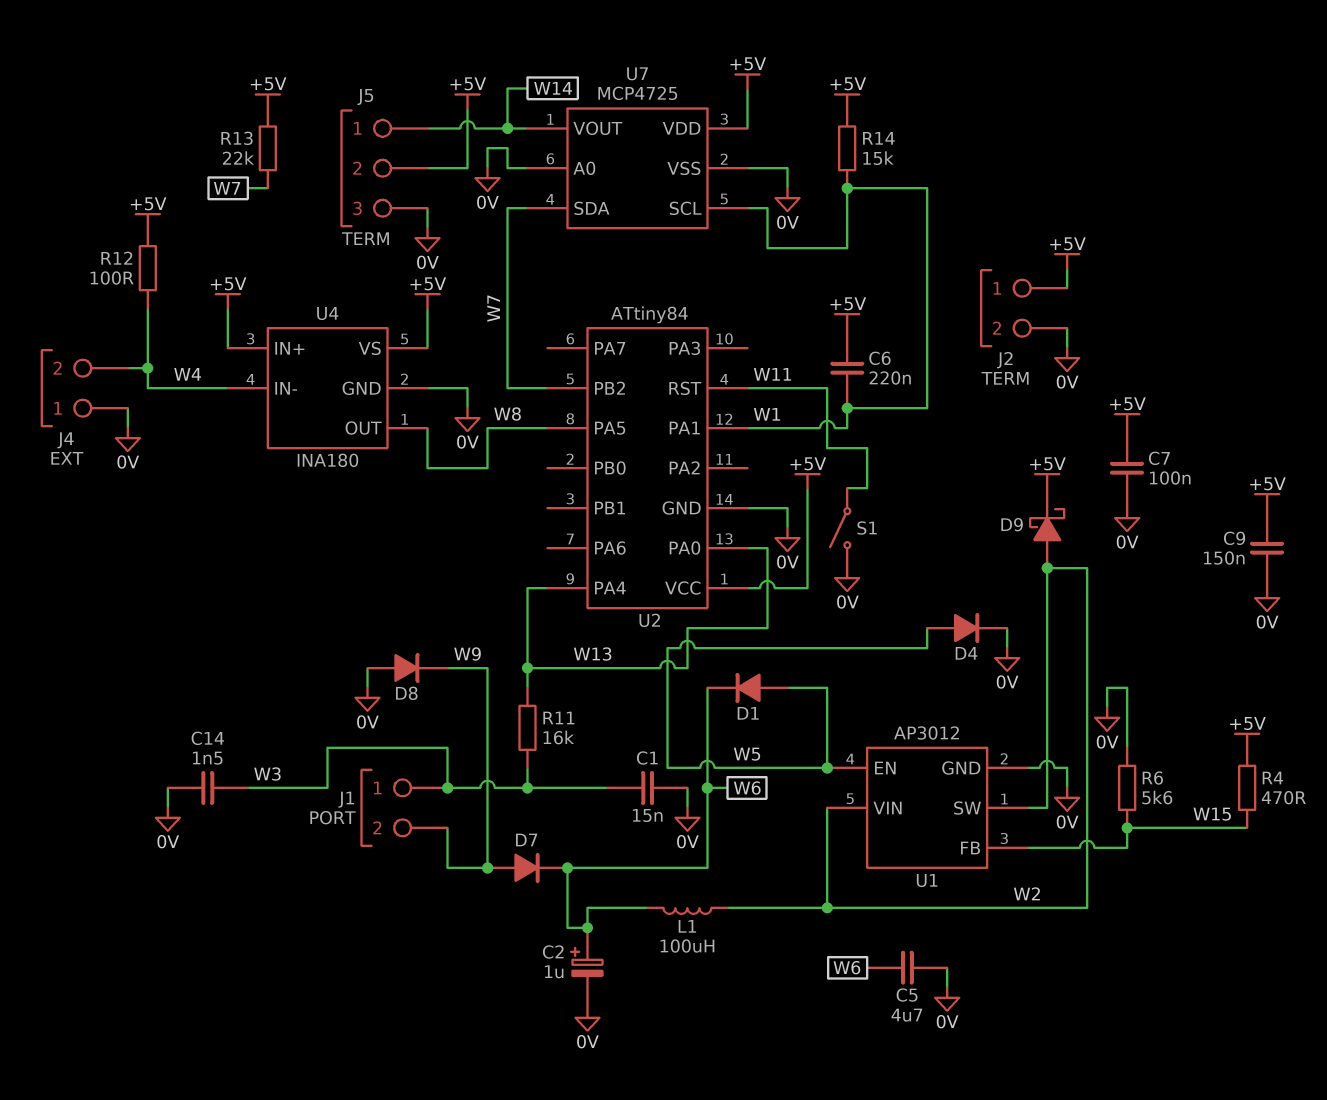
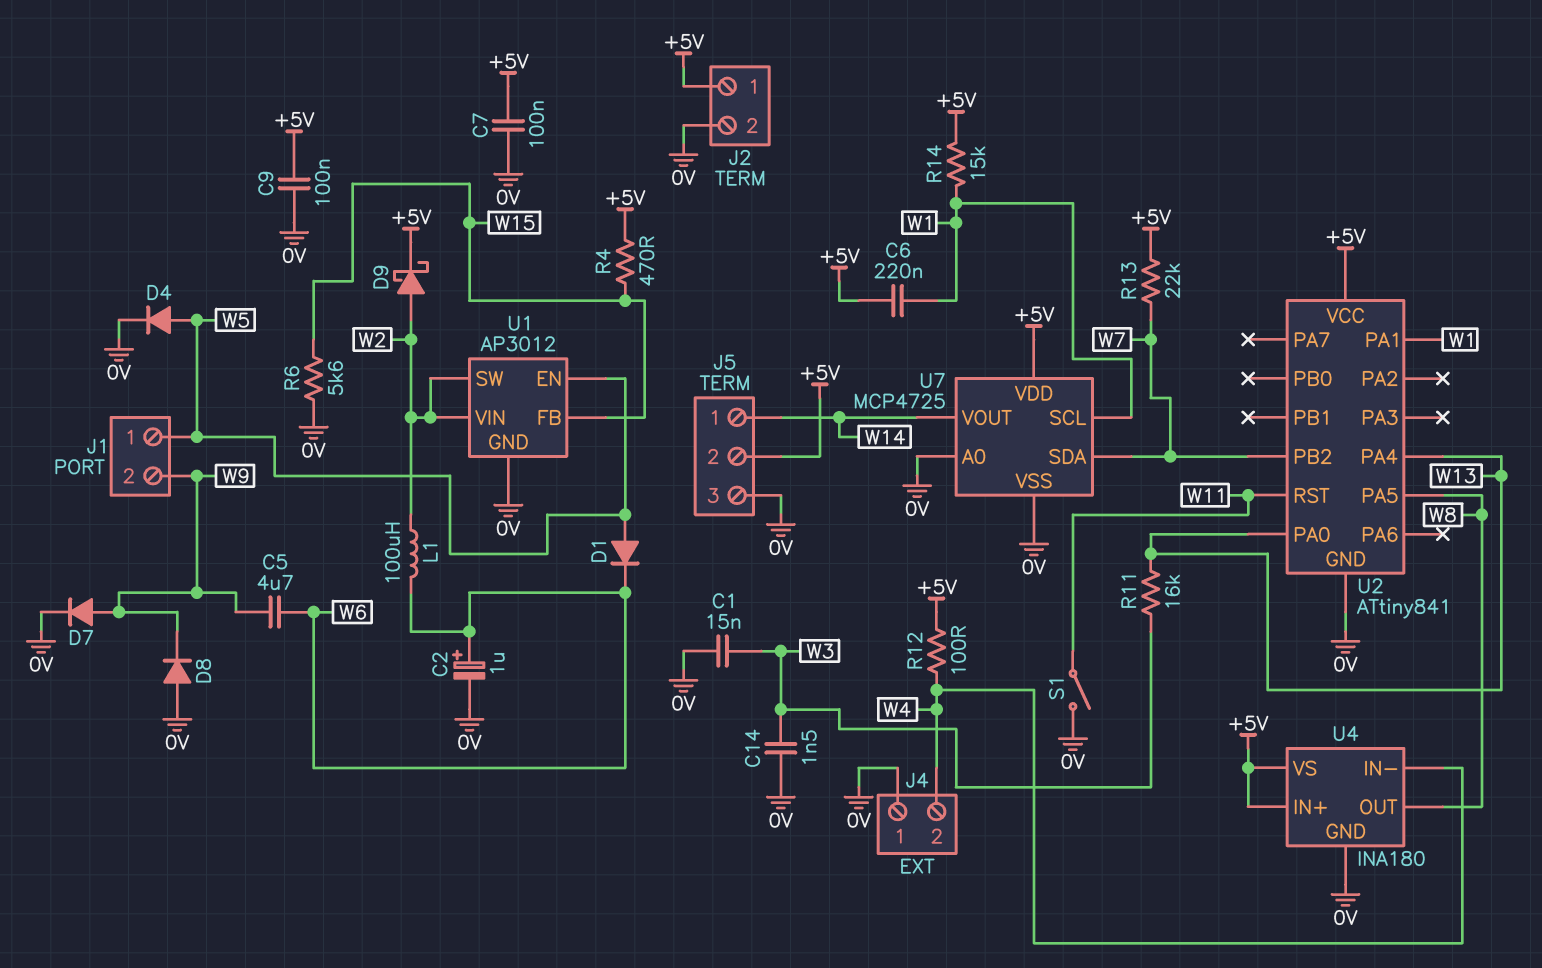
C5: 4.7uF (0V, W6) -> 4.7uF (W6, W9)
C9: 150nF (+5V, 0V) -> 100nF (+5V, 0V)
D7: diode (A W9, K W6) -> diode (A W9, K 0V)
J1 pin 1: W3 -> W5
U2: ATtiny84 -> ATtiny841

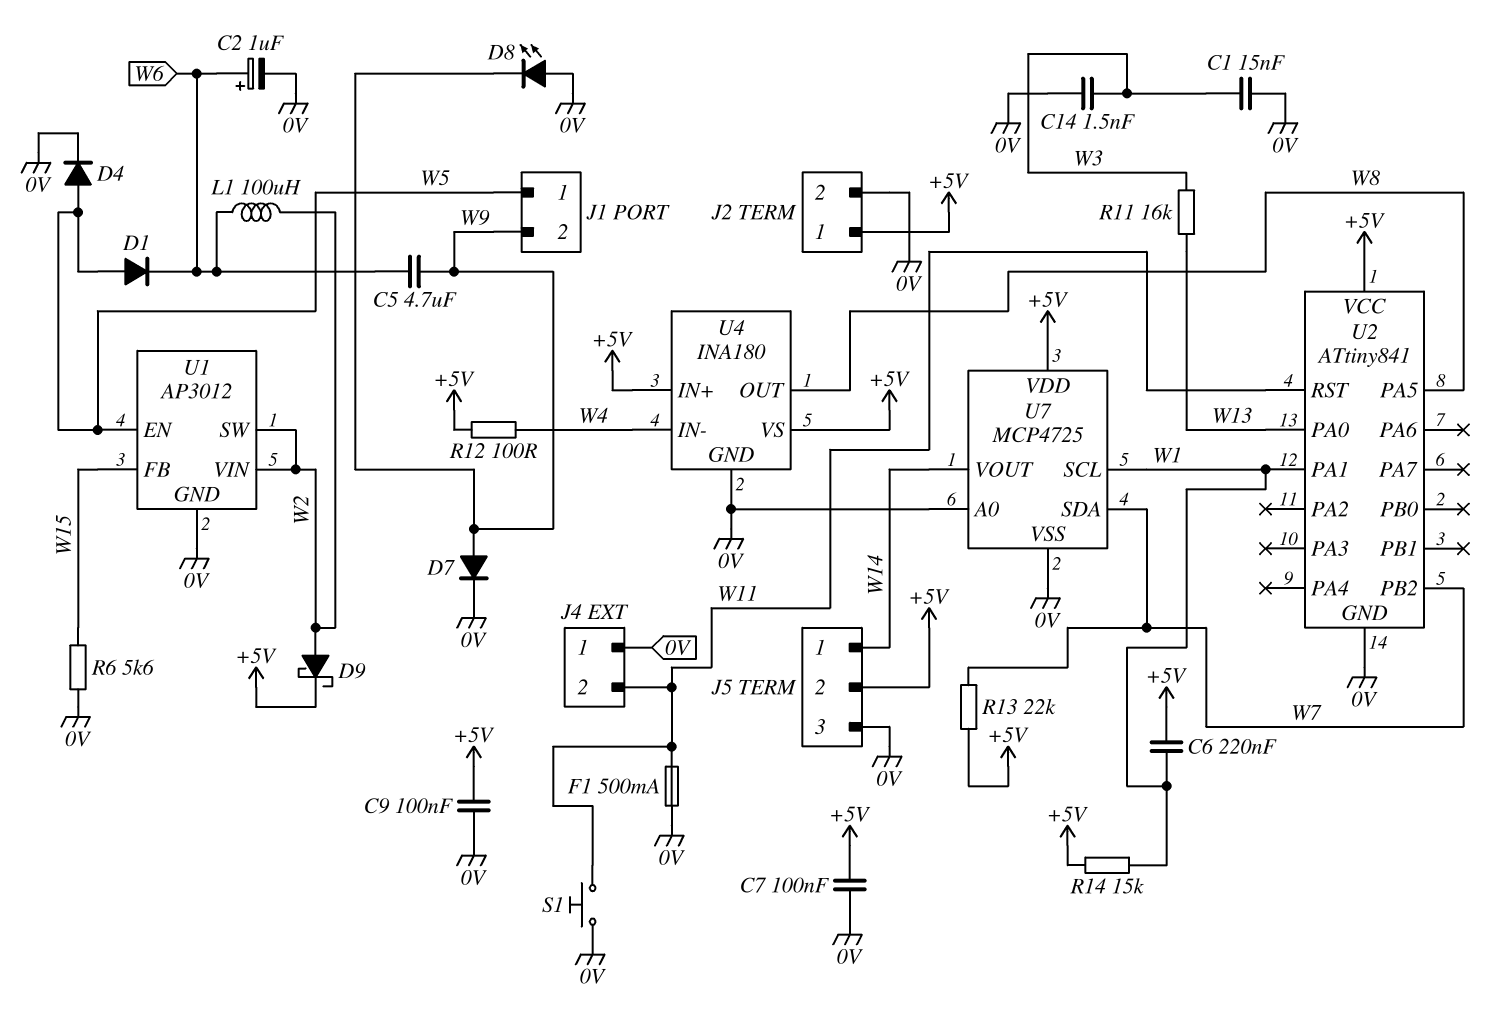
D8: diode (A 0V, K W9) -> LED (A 0V, K W9)
F1: none -> 500mA (0V, W11)
J4 pin 2: W4 -> W11
R4: 470 (+5V, W15) -> none
S1: switch (0V, W11) -> button (0V, W11)
U2 pin PA4: W13 -> none

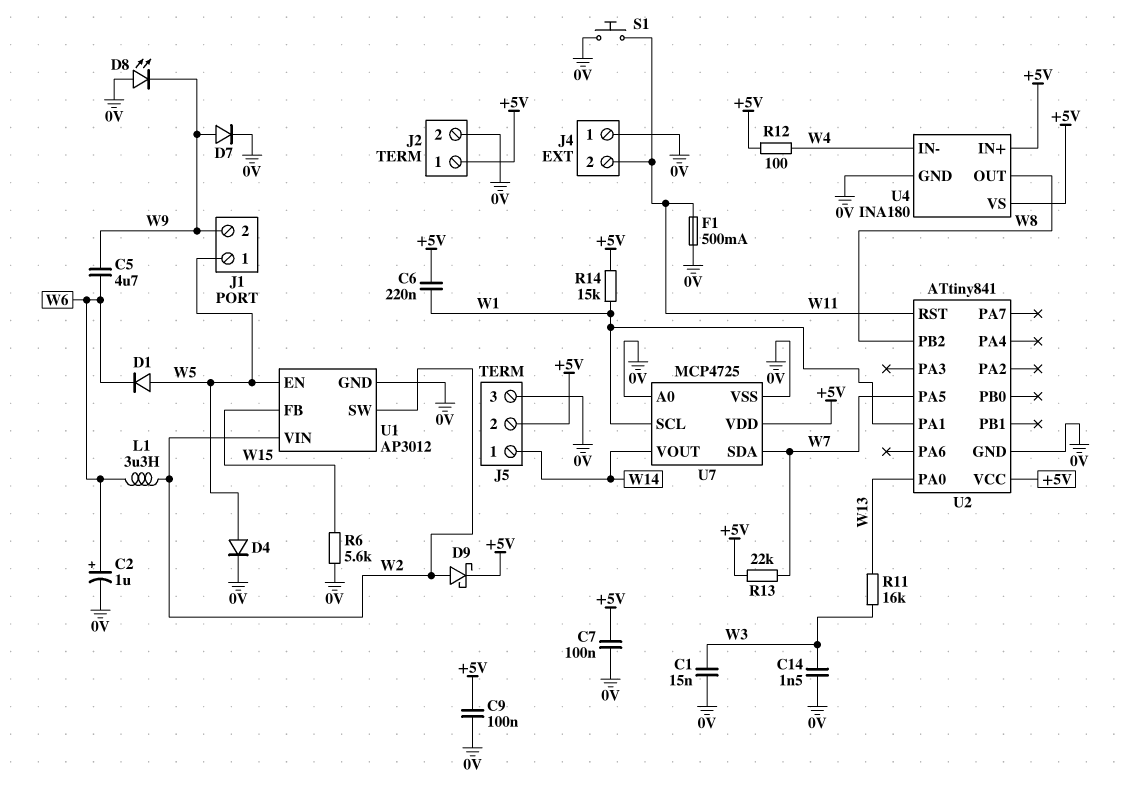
L1: 100uH (W2, W6) -> 3.3uH (W2, W6)
U2 pin PA5: W8 -> W7
U2 pin PB2: W7 -> W8

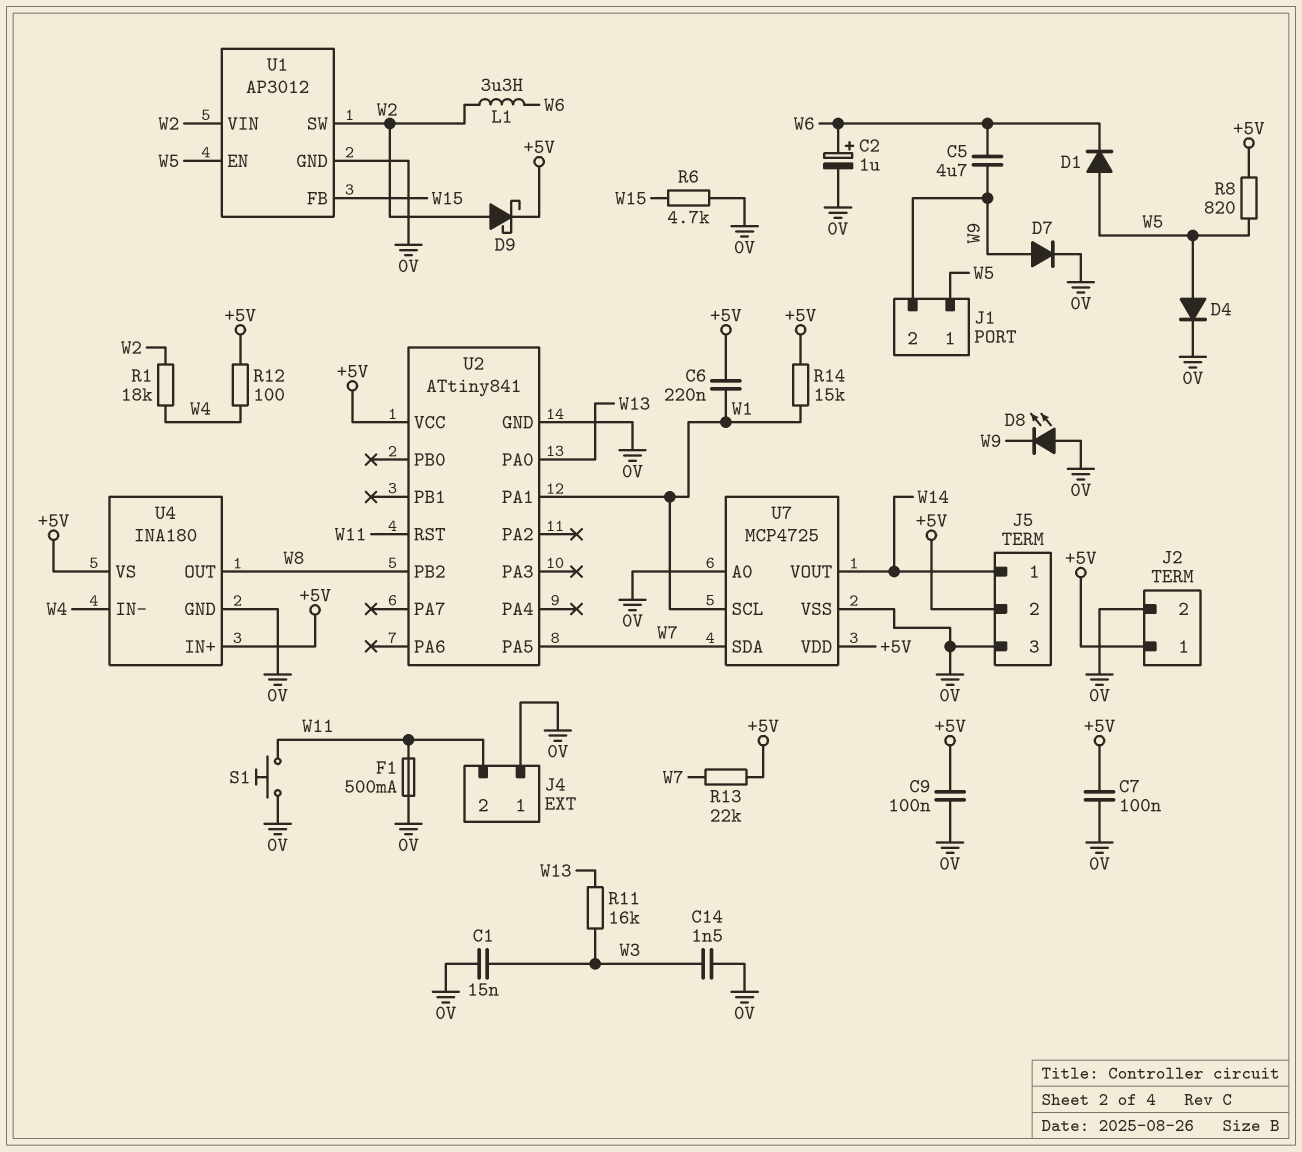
R1: none -> 18k (W2, W4)
R6: 5.6k (0V, W15) -> 4.7k (0V, W15)
R8: none -> 820 (+5V, W5)

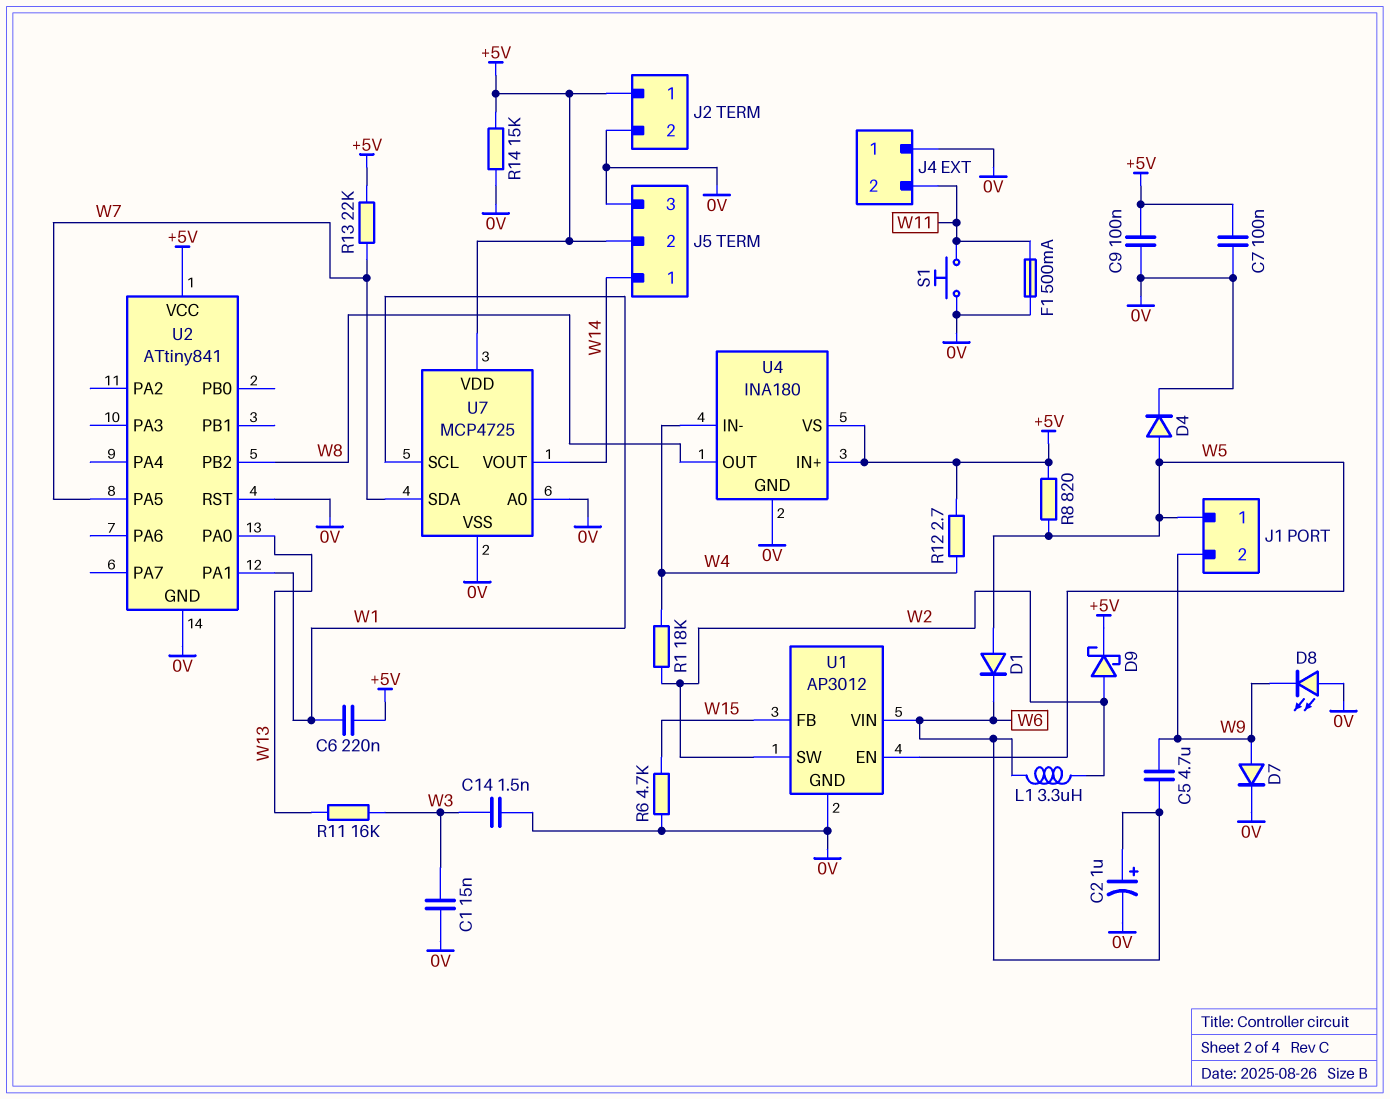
R12: 100 (+5V, W4) -> 2.7 (+5V, W4)
R14: 15k (+5V, W1) -> 15k (+5V, 0V)
U1 pin VIN: W2 -> W6
U2 pin RST: W11 -> 0V

